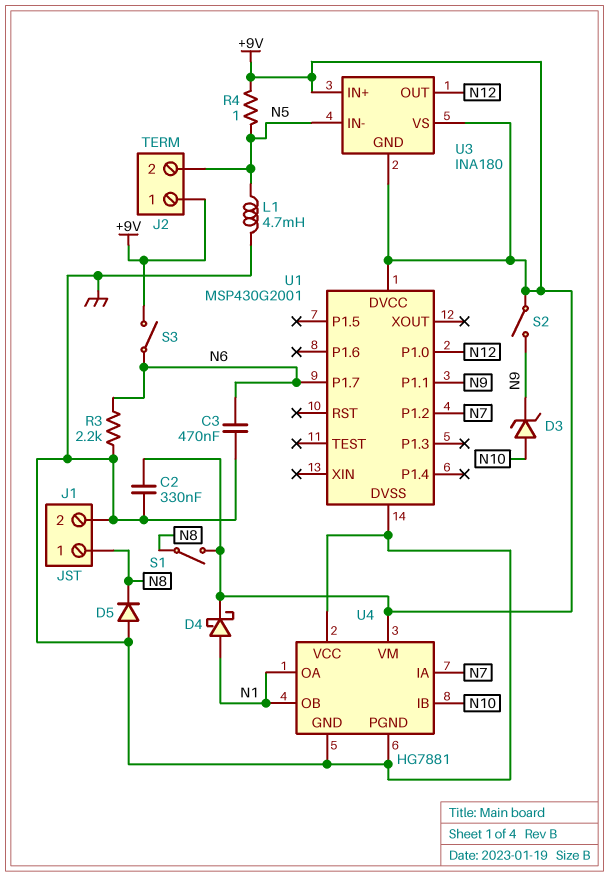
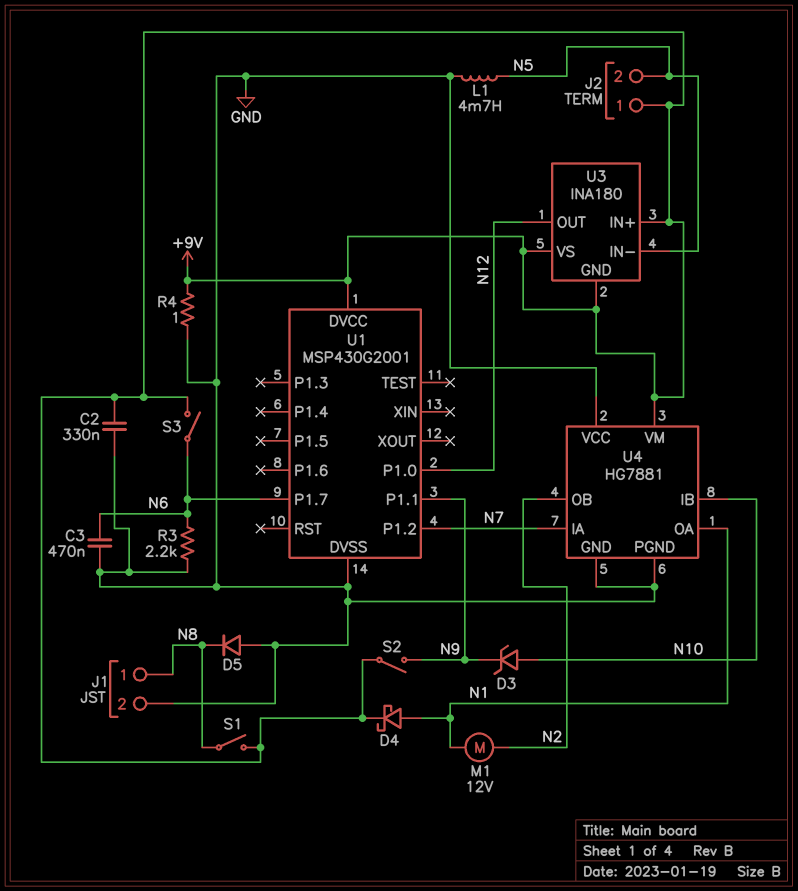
M1: none -> motor 12V (N1, N2)
R4: 1 (+9V, N5) -> 1 (+9V, GND)
U4 pin OB: N1 -> N2

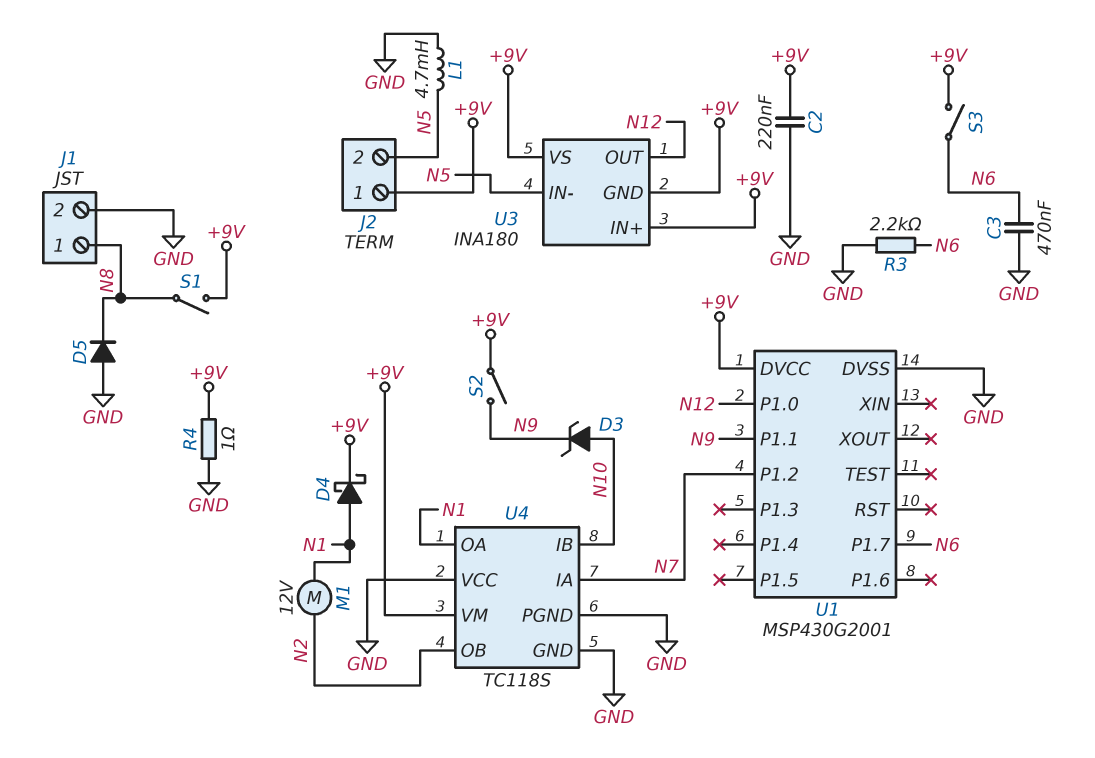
C2: 330nF (+9V, GND) -> 220nF (+9V, GND)
U4: HG7881 -> TC118S

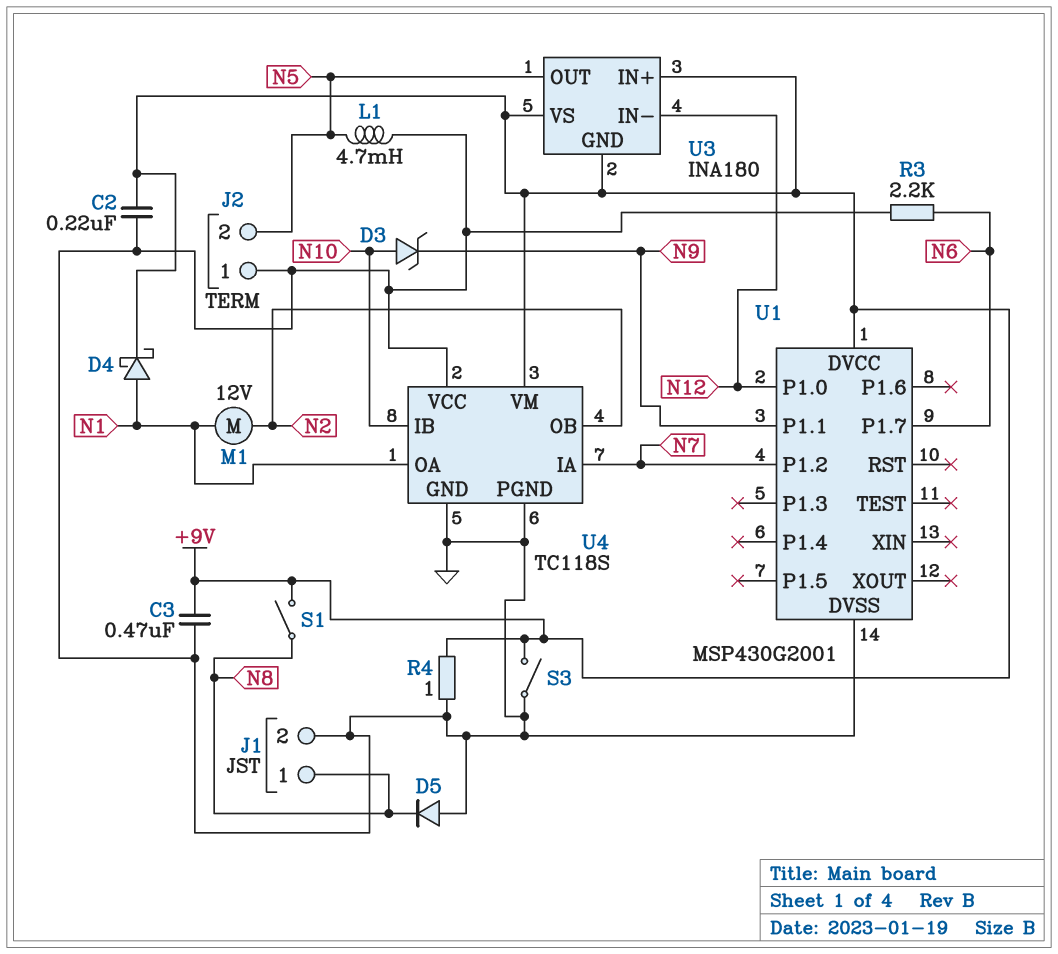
C3: 470nF (GND, N6) -> 470nF (+9V, GND)
J2 pin 1: +9V -> GND
S2: switch (+9V, N9) -> none
S3: switch (+9V, N6) -> switch (+9V, GND)
U3 pin IN-: N5 -> N12
U3 pin OUT: N12 -> N5

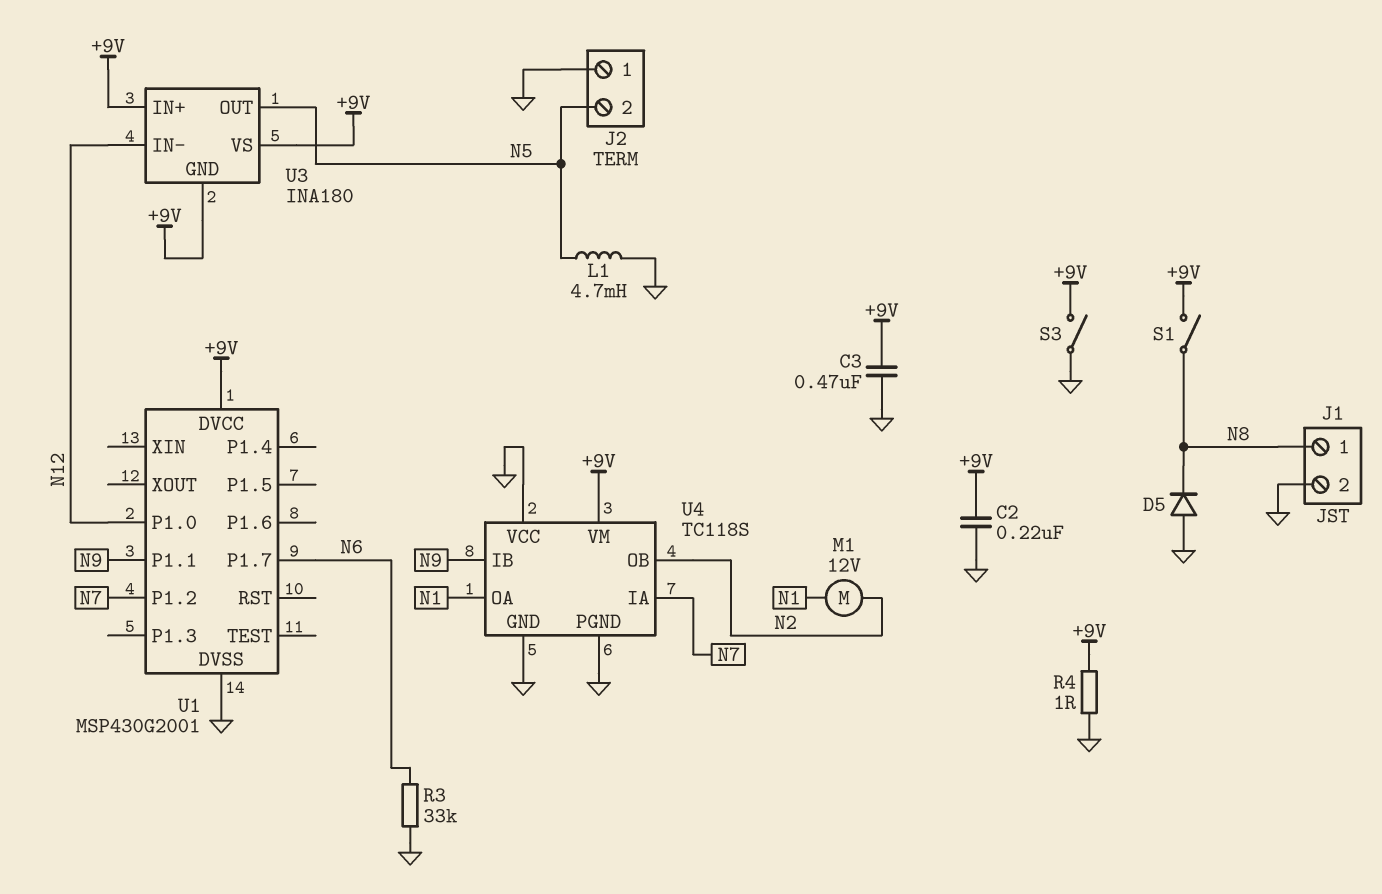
D3: zener (A N10, K N9) -> none
D4: schottky (A N1, K +9V) -> none
R3: 2.2k (GND, N6) -> 33k (GND, N6)
U4 pin IB: N10 -> N9

